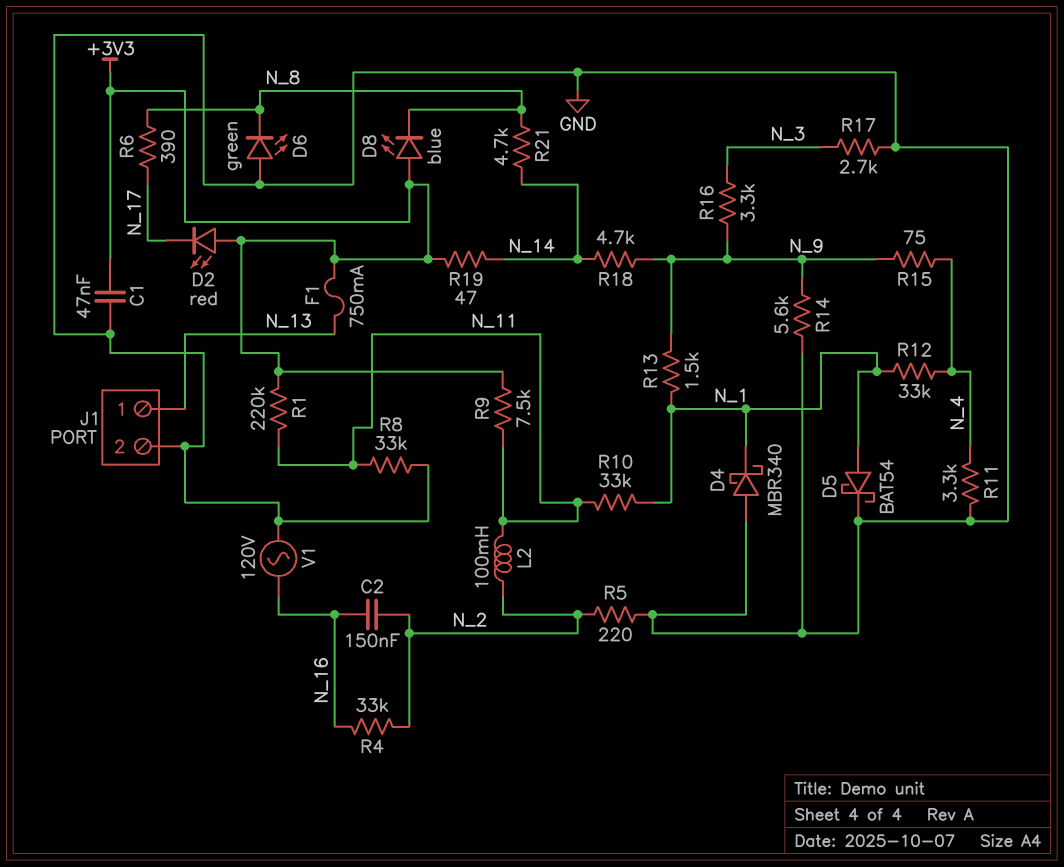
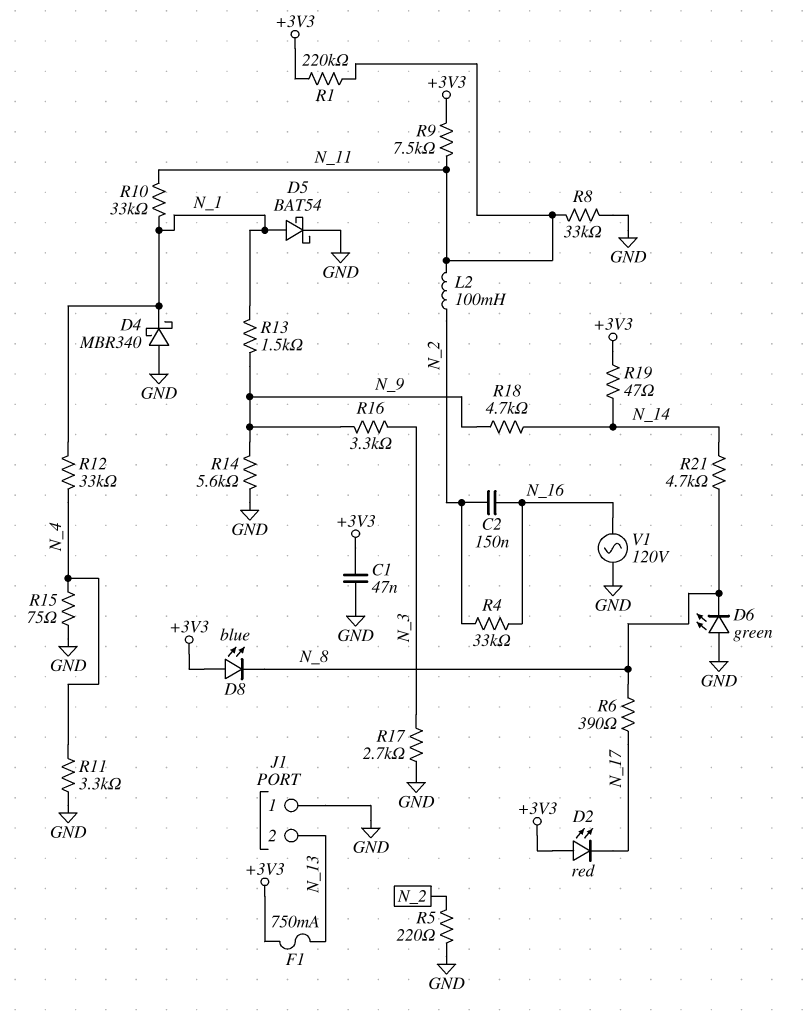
J1 pin 1: N_13 -> GND
J1 pin 2: GND -> N_13
R15: 75 (N_4, N_9) -> 75 (GND, N_4)

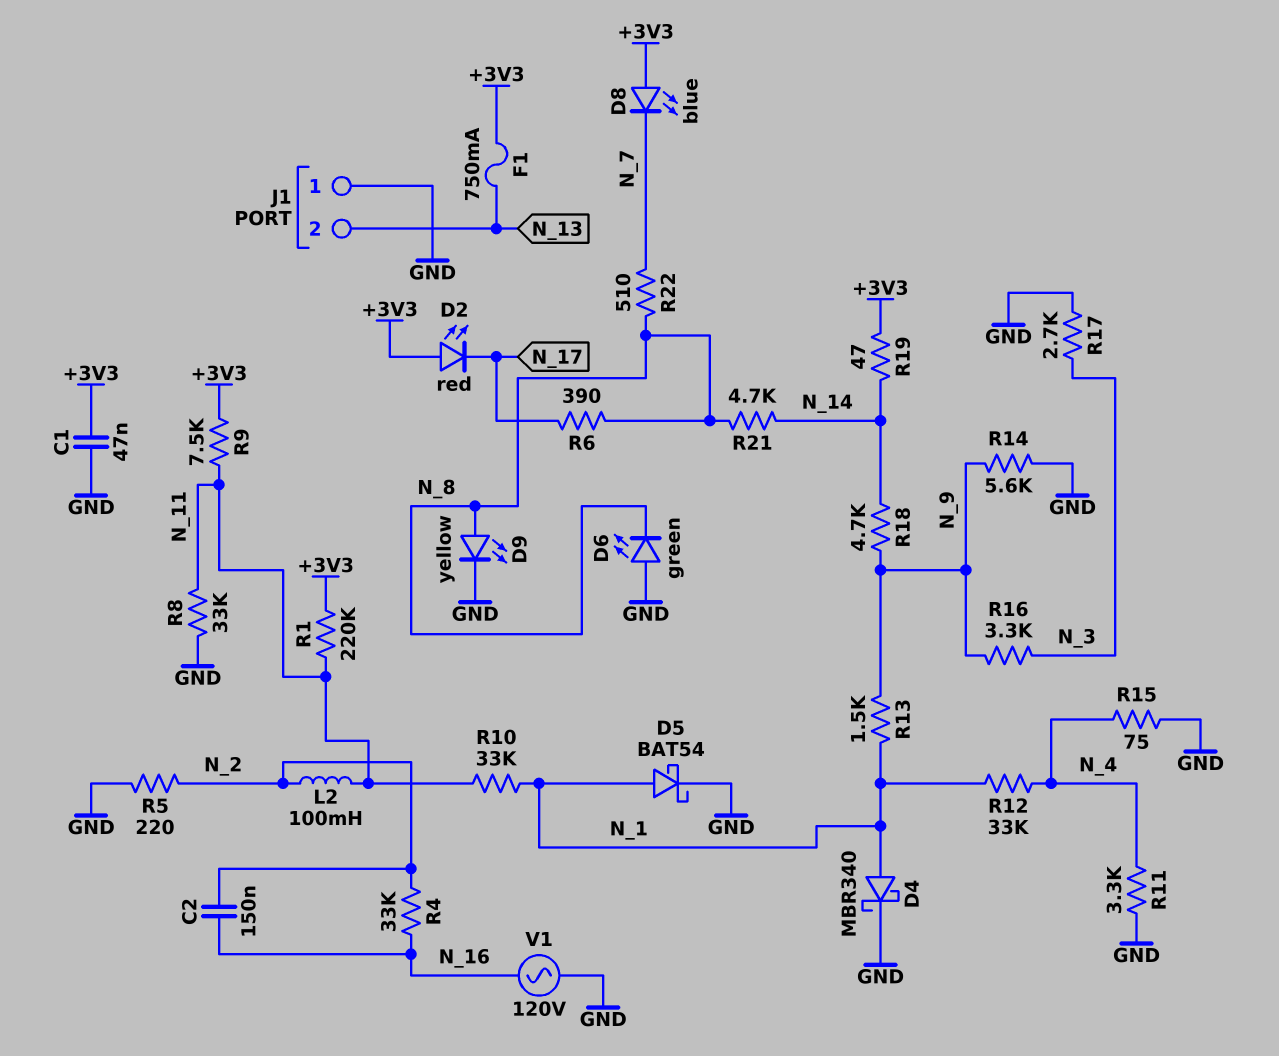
D4: schottky MBR340 (A GND, K N_1) -> schottky MBR340 (A N_1, K GND)
D8: LED blue (A +3V3, K N_8) -> LED blue (A +3V3, K N_7)
D9: none -> LED yellow (A N_8, K GND)
R22: none -> 510 (N_7, N_8)

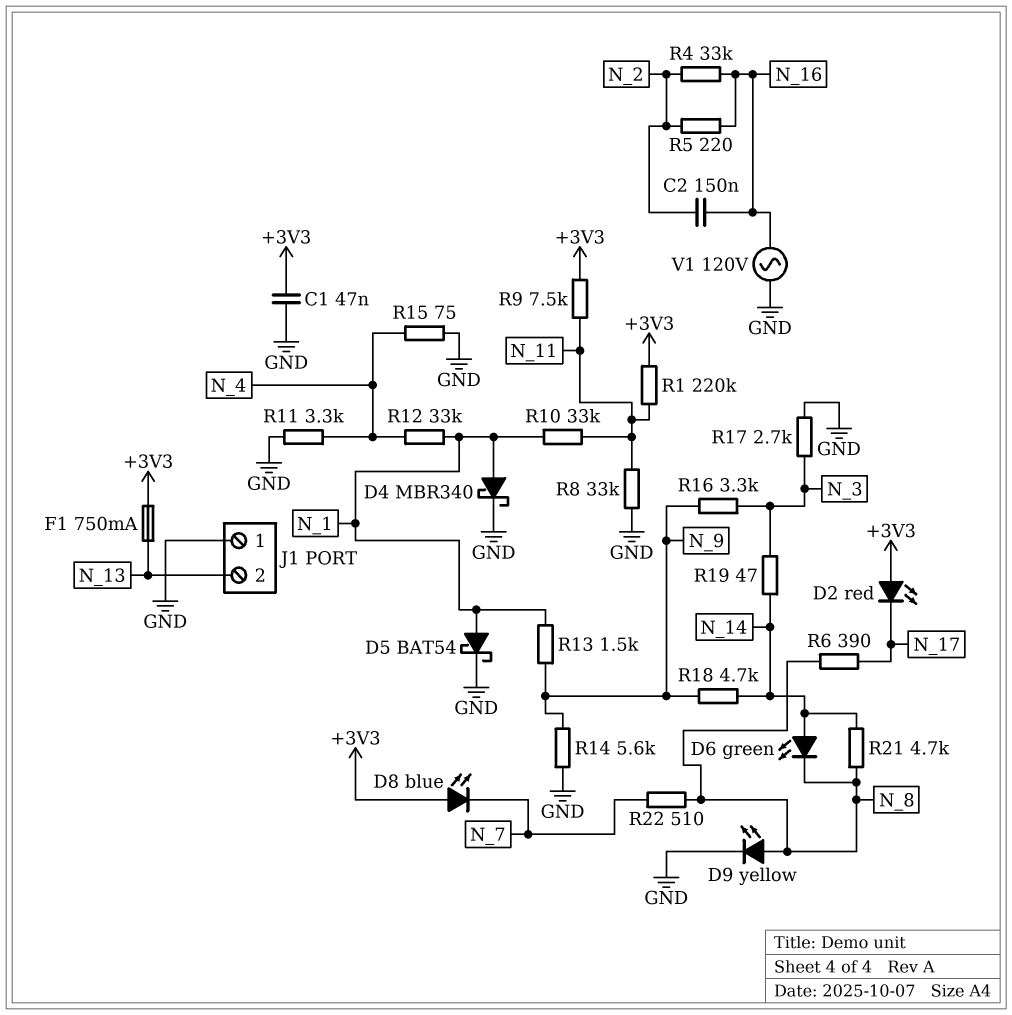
D6: LED green (A GND, K N_8) -> LED green (A N_14, K N_8)
L2: 100mH (N_2, N_11) -> none
R5: 220 (GND, N_2) -> 220 (N_2, N_16)
R19: 47 (+3V3, N_14) -> 47 (N_3, N_14)

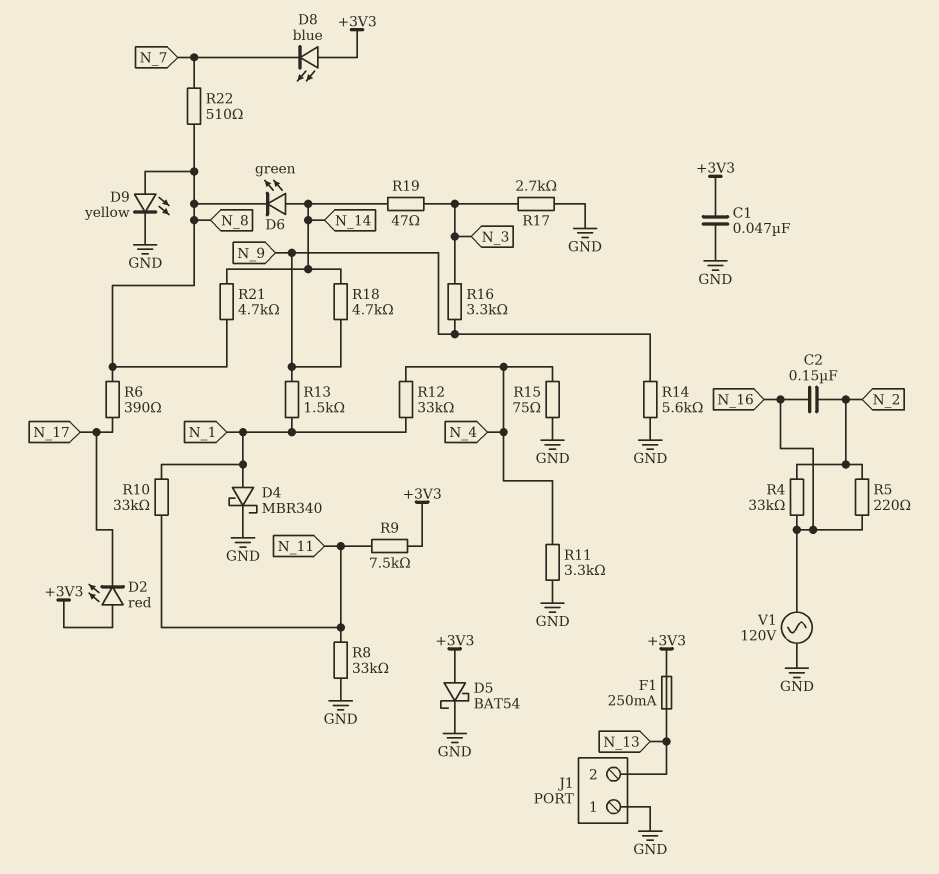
D5: schottky BAT54 (A N_1, K GND) -> schottky BAT54 (A +3V3, K GND)
F1: 750mA (+3V3, N_13) -> 250mA (+3V3, N_13)
R1: 220k (+3V3, N_11) -> none

